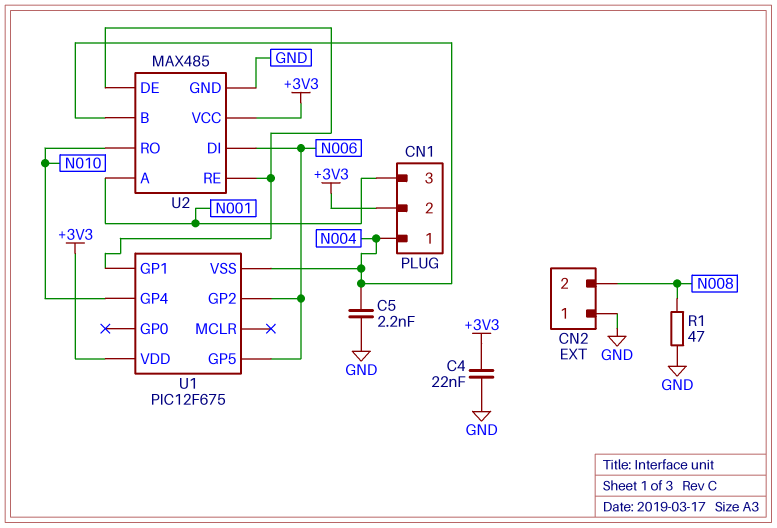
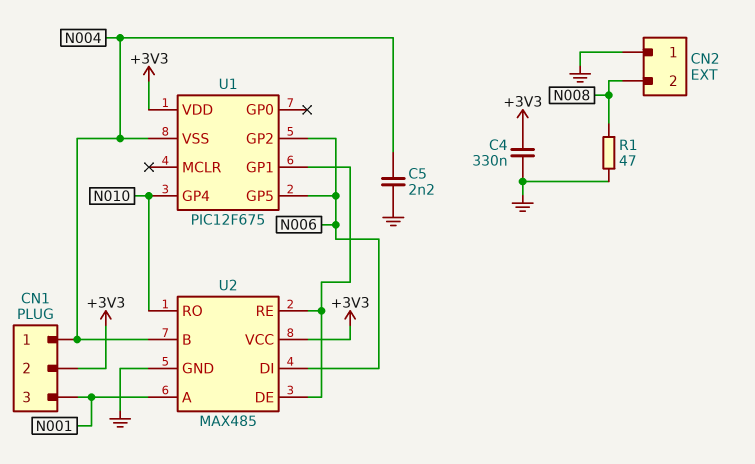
C4: 22nF (+3V3, GND) -> 330nF (+3V3, GND)

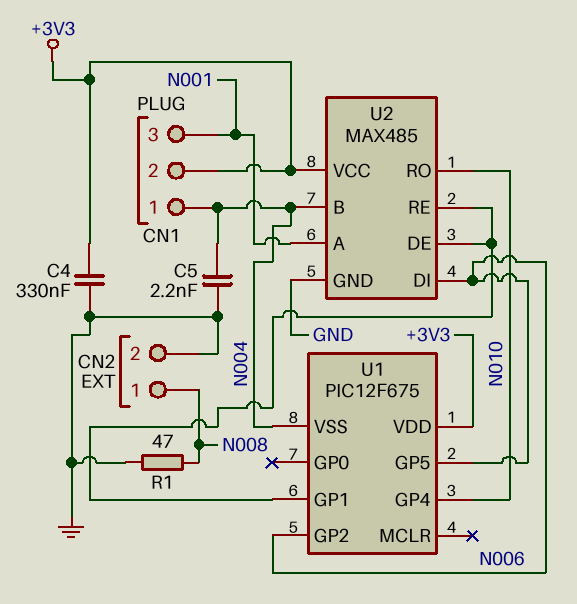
CN2 pin 1: GND -> N008
CN2 pin 2: N008 -> GND

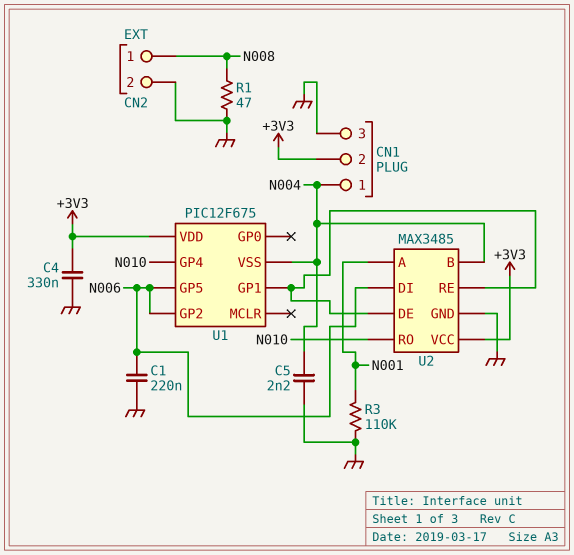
C1: none -> 220nF (GND, N006)
CN1 pin 3: N001 -> GND
R3: none -> 110k (GND, N001)
U2: MAX485 -> MAX3485

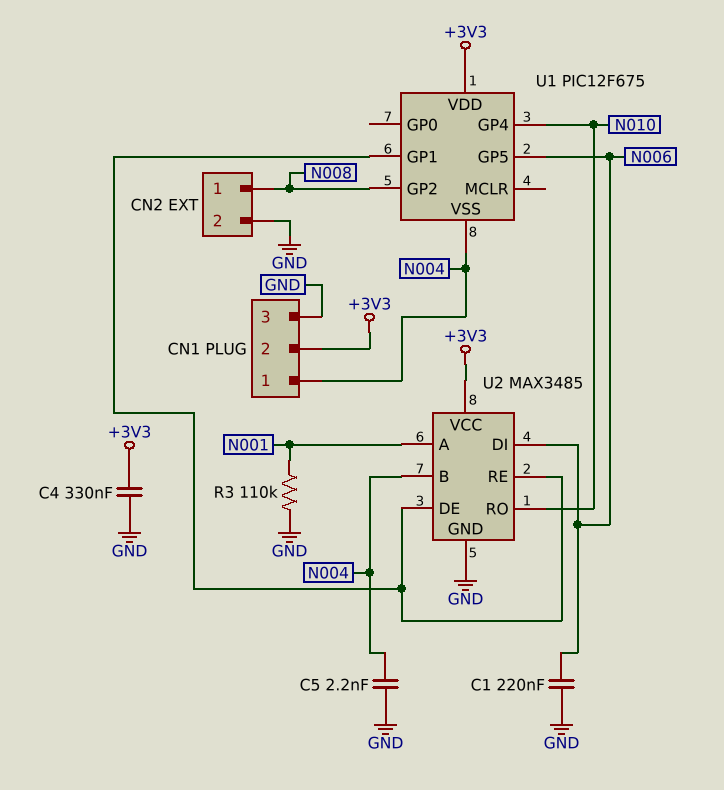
R1: 47 (GND, N008) -> none
U1 pin GP2: N006 -> N008

